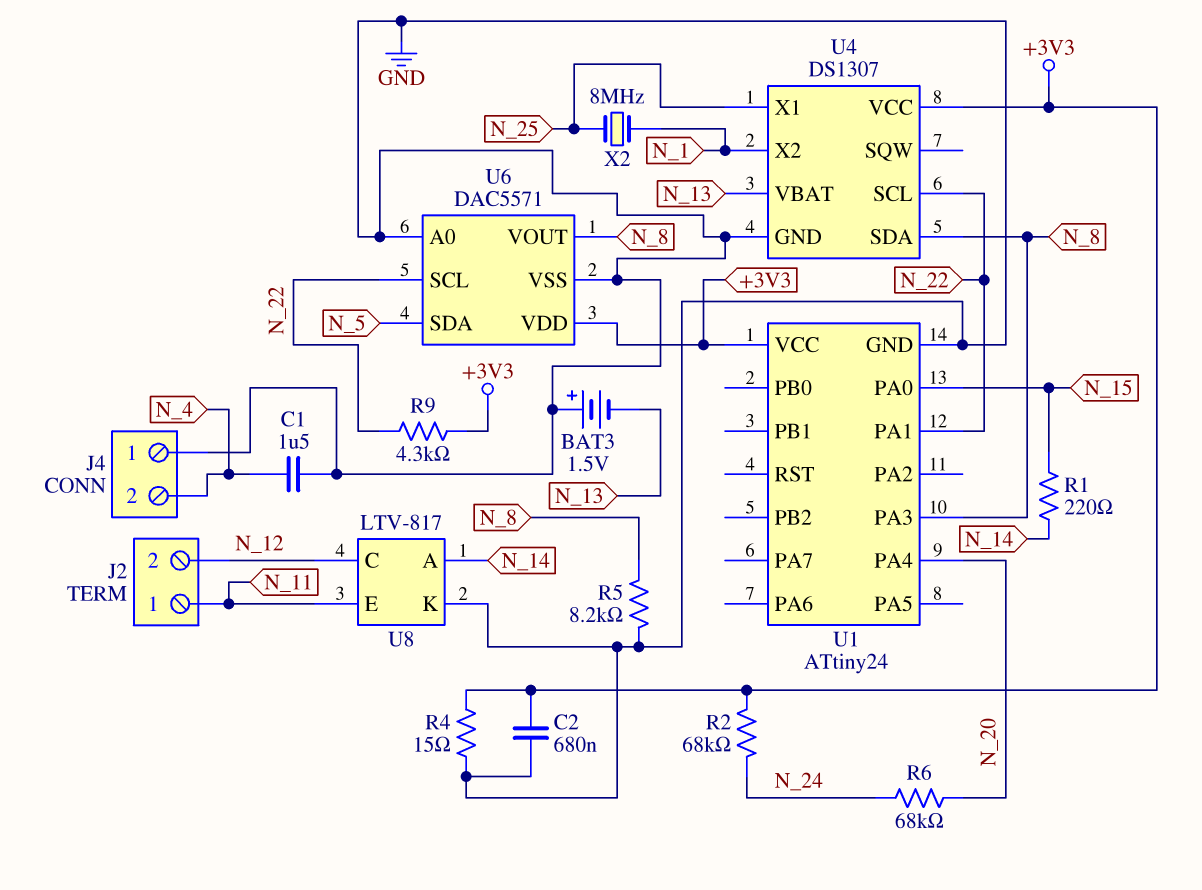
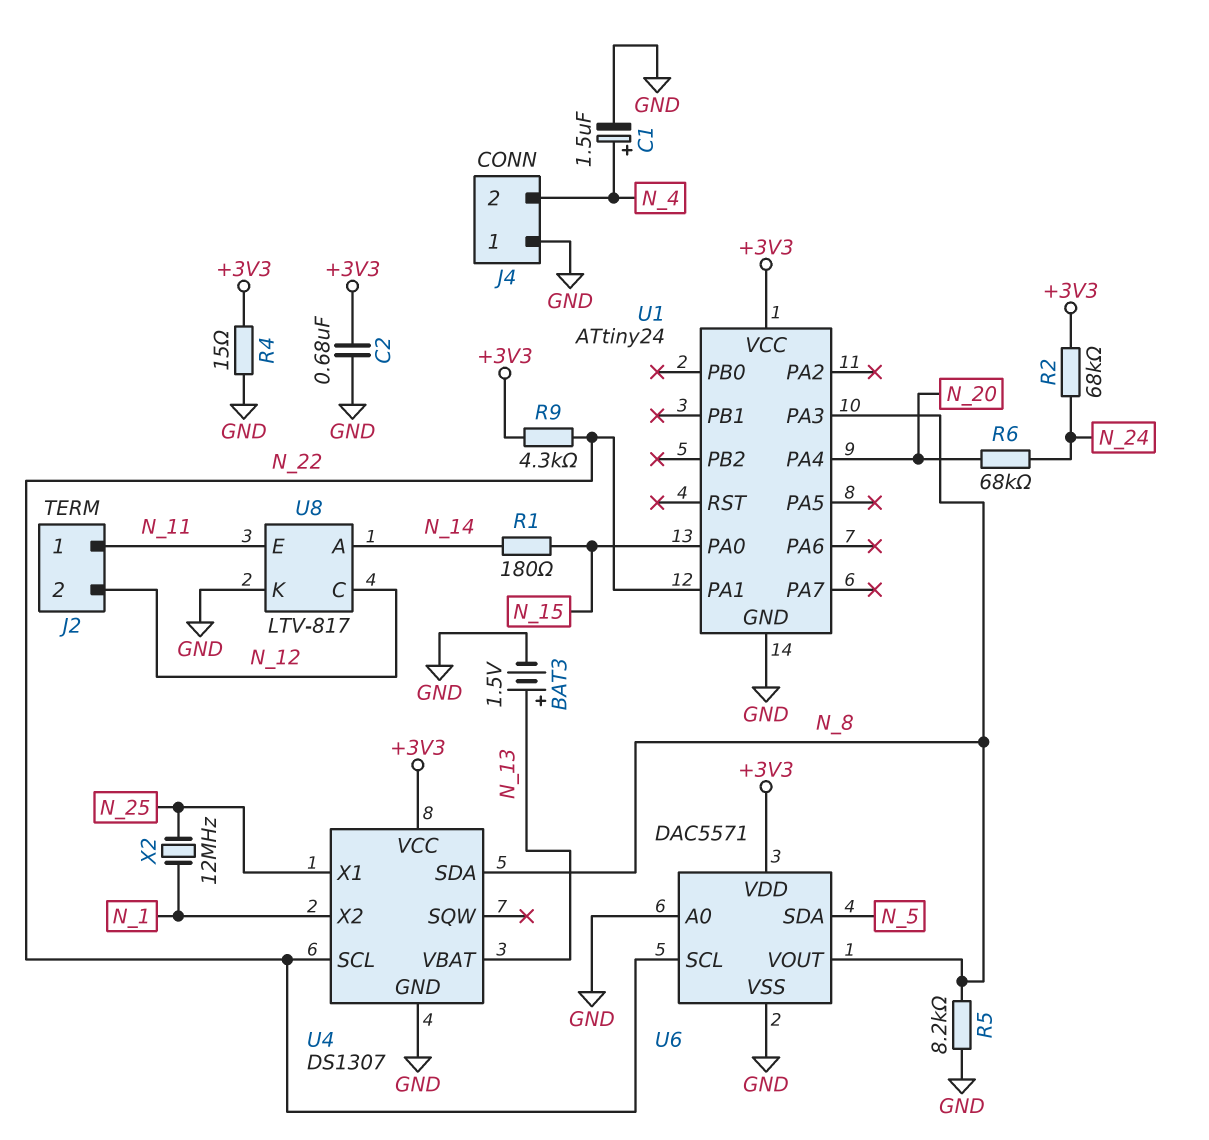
BAT3: 1.5V (plus GND, minus N_13) -> 1.5V (plus N_13, minus GND)
C1: 1.5uF (GND, N_4) -> 1.5uF (plus N_4, minus GND)
R1: 220 (N_14, N_15) -> 180 (N_14, N_15)
X2: 8MHz (N_1, N_25) -> 12MHz (N_1, N_25)

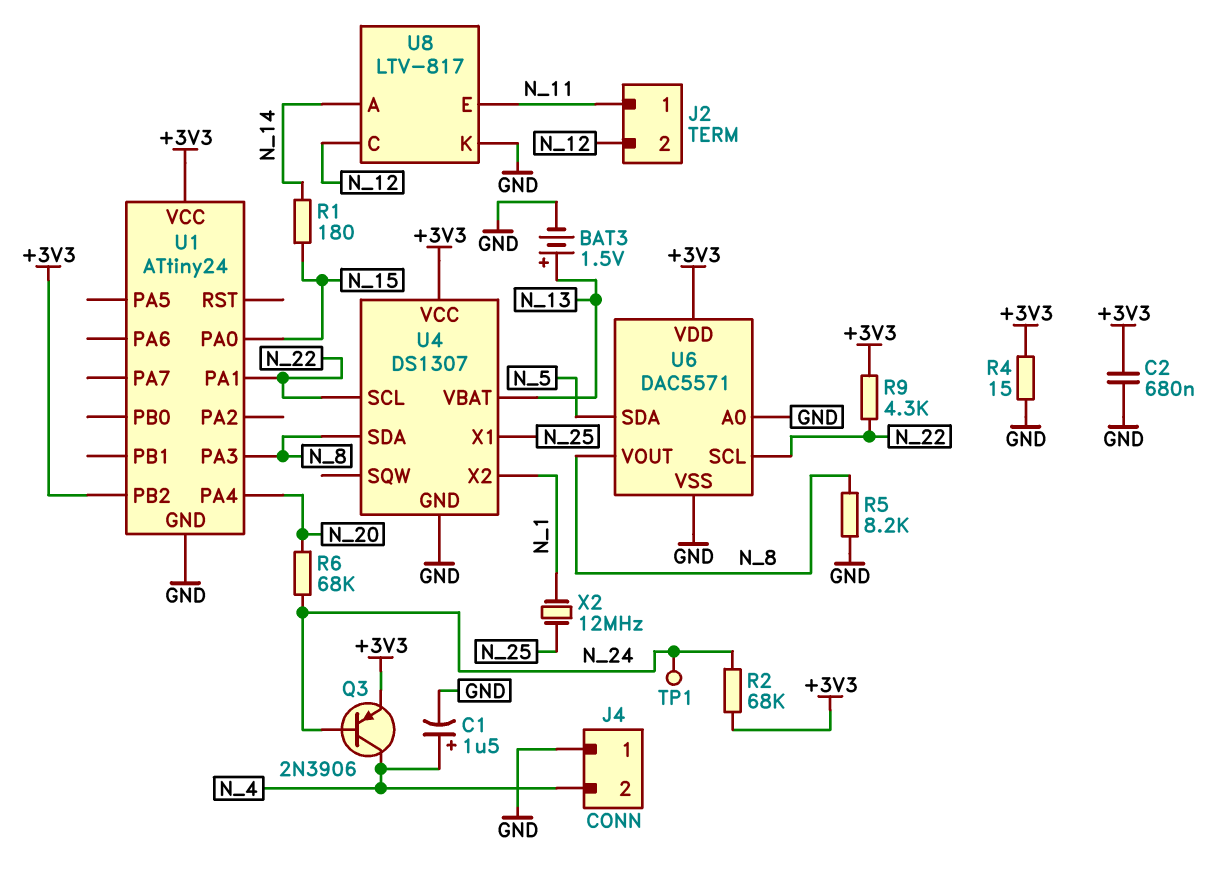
Q3: none -> PNP 2N3906 (B N_24, C N_4, E +3V3)
TP1: none -> test point (N_24)
U1 pin PB2: none -> +3V3

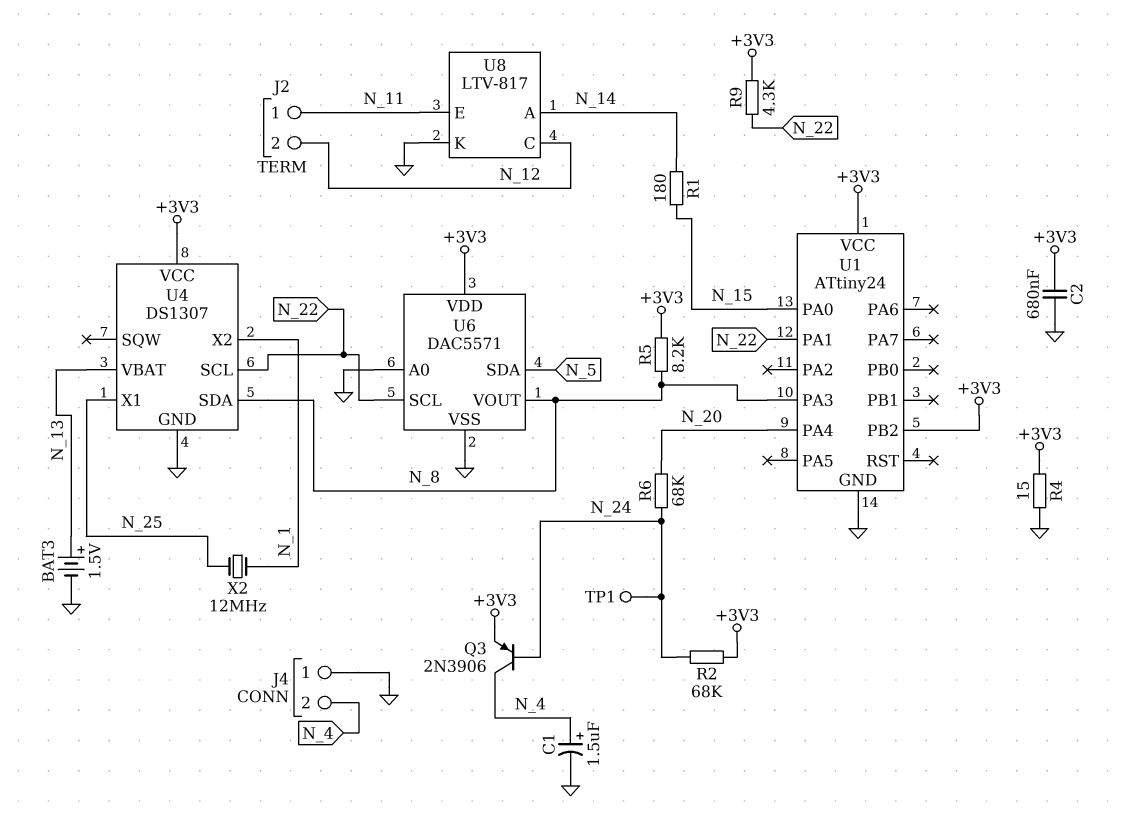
R5: 8.2k (GND, N_8) -> 8.2k (+3V3, N_8)

